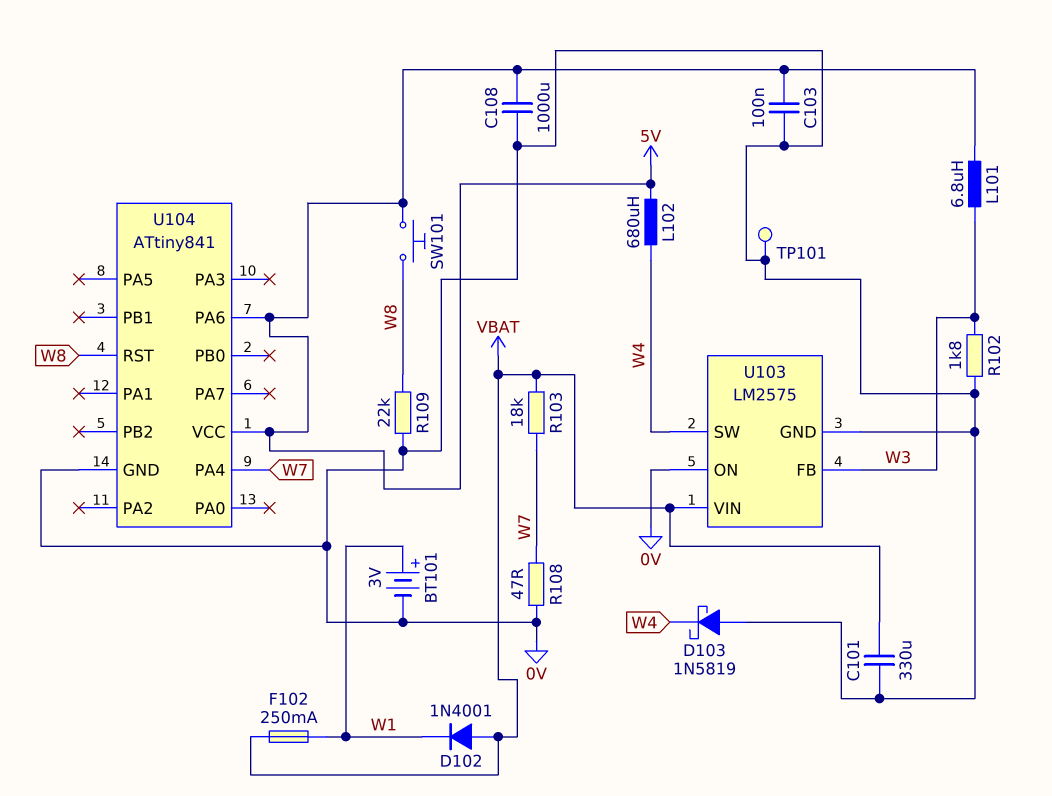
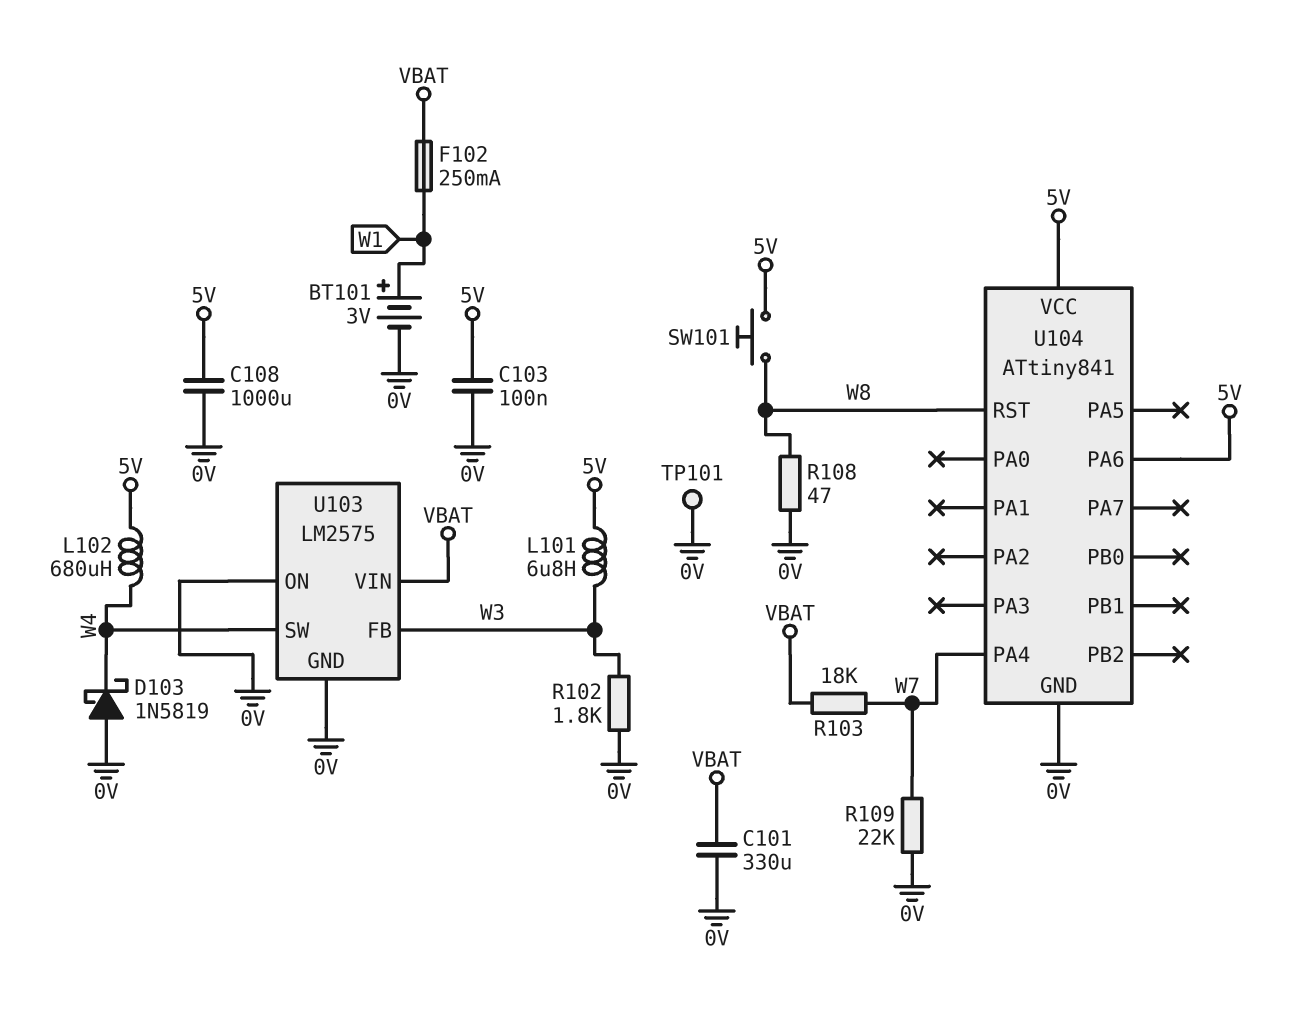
D102: diode 1N4001 (A VBAT, K W1) -> none
R108: 47 (0V, W7) -> 47 (0V, W8)
R109: 22k (0V, W8) -> 22k (0V, W7)

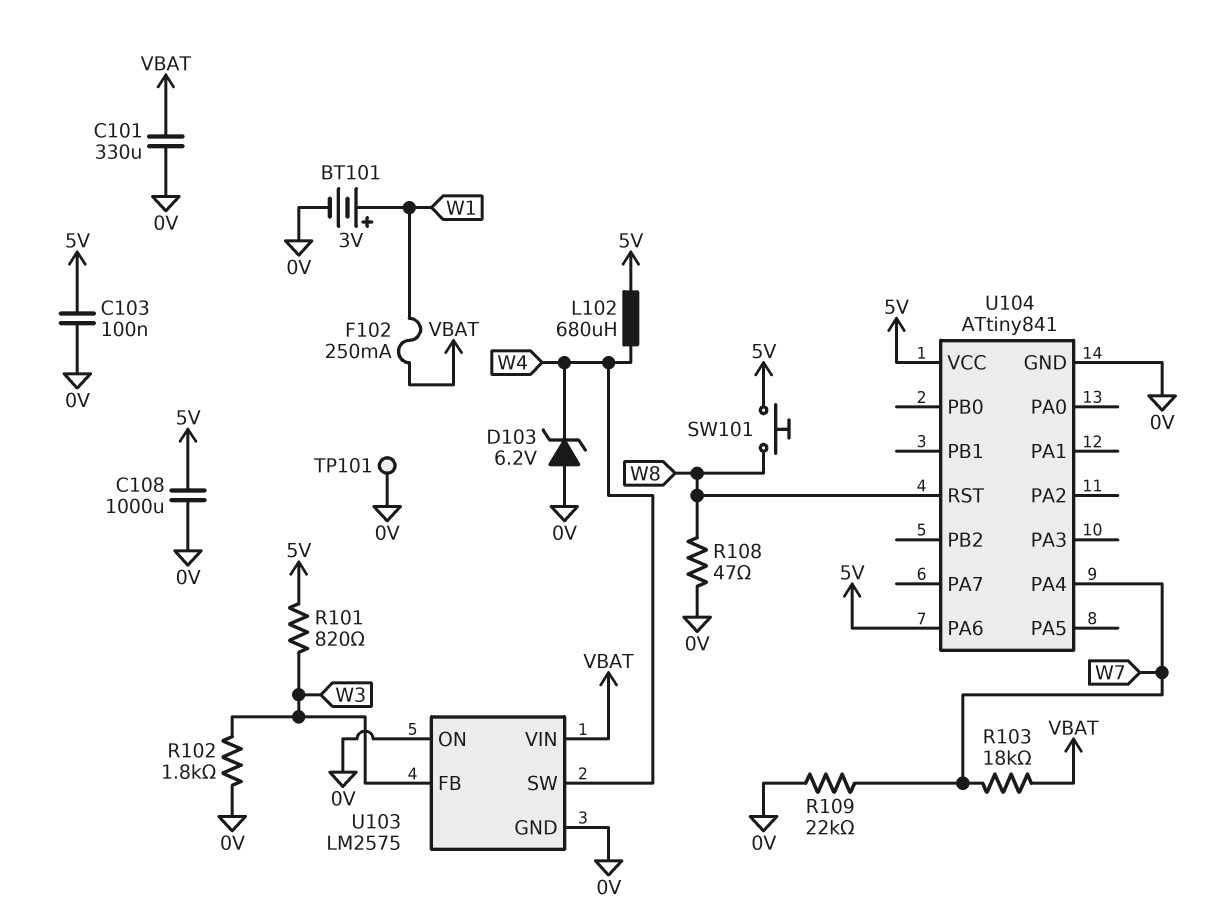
D103: schottky 1N5819 (A 0V, K W4) -> zener 6.2V (A 0V, K W4)
L101: 6.8uH (5V, W3) -> none
R101: none -> 820 (5V, W3)

